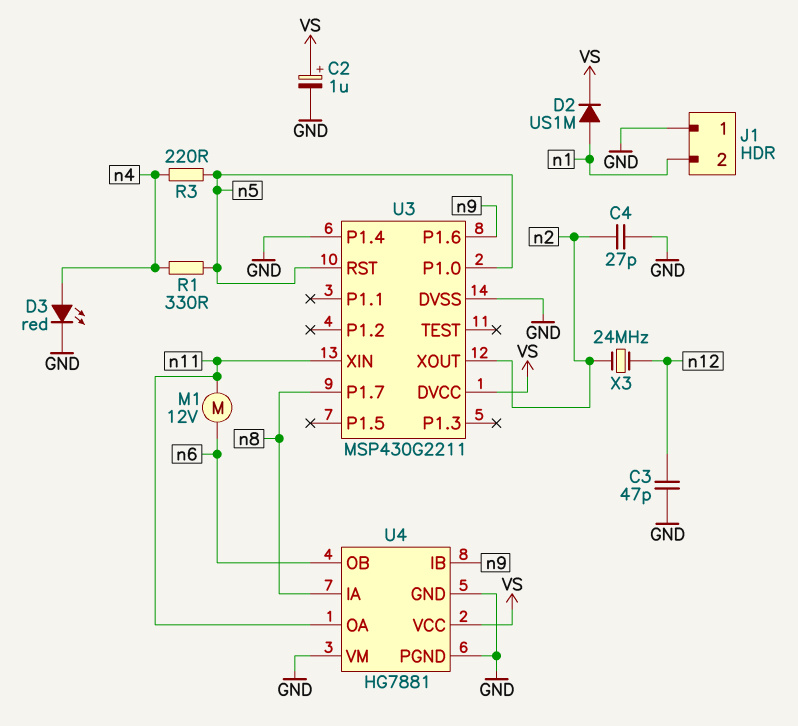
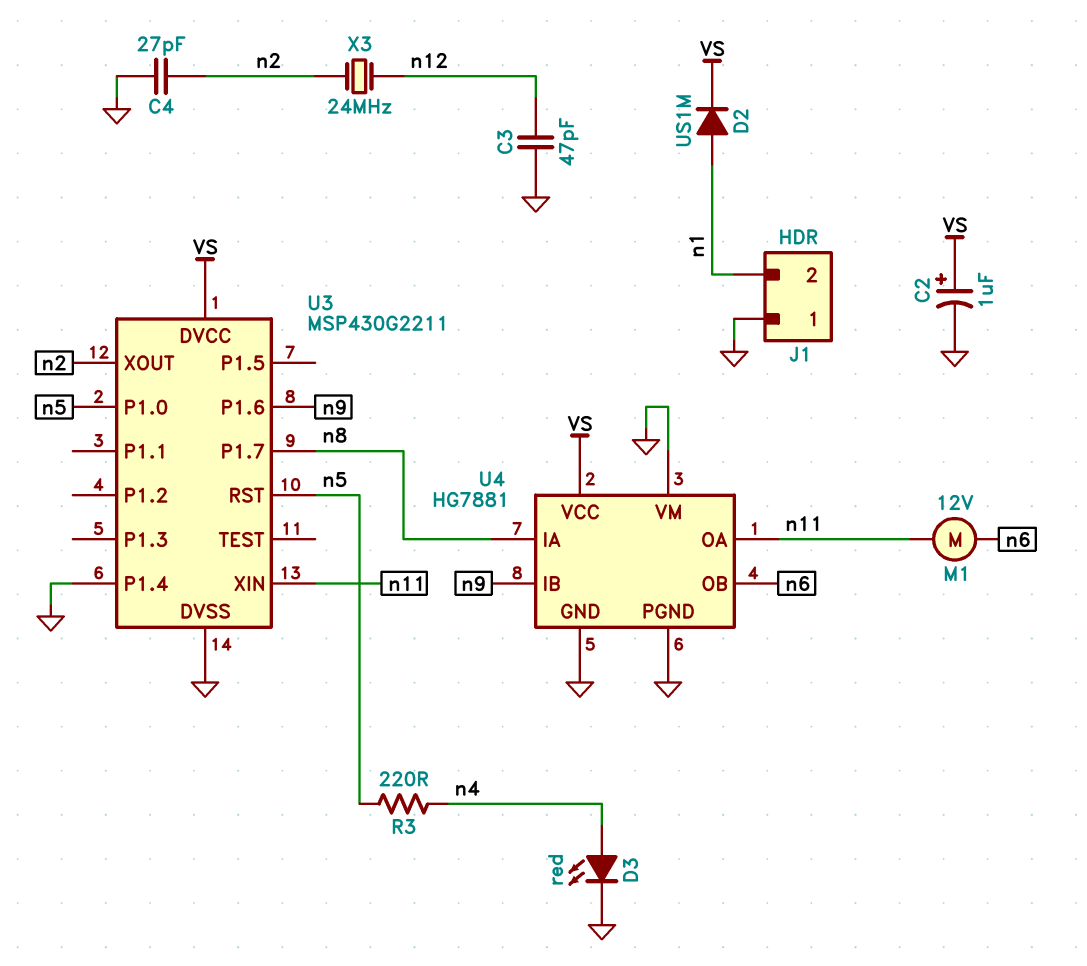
R1: 330 (n4, n5) -> none

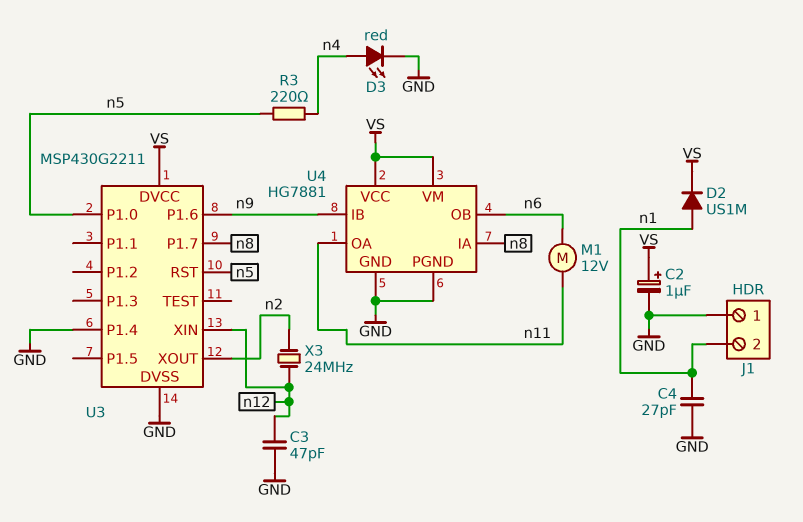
C4: 27pF (GND, n2) -> 27pF (GND, n1)
U3 pin XIN: n11 -> n12
U4 pin VM: GND -> VS

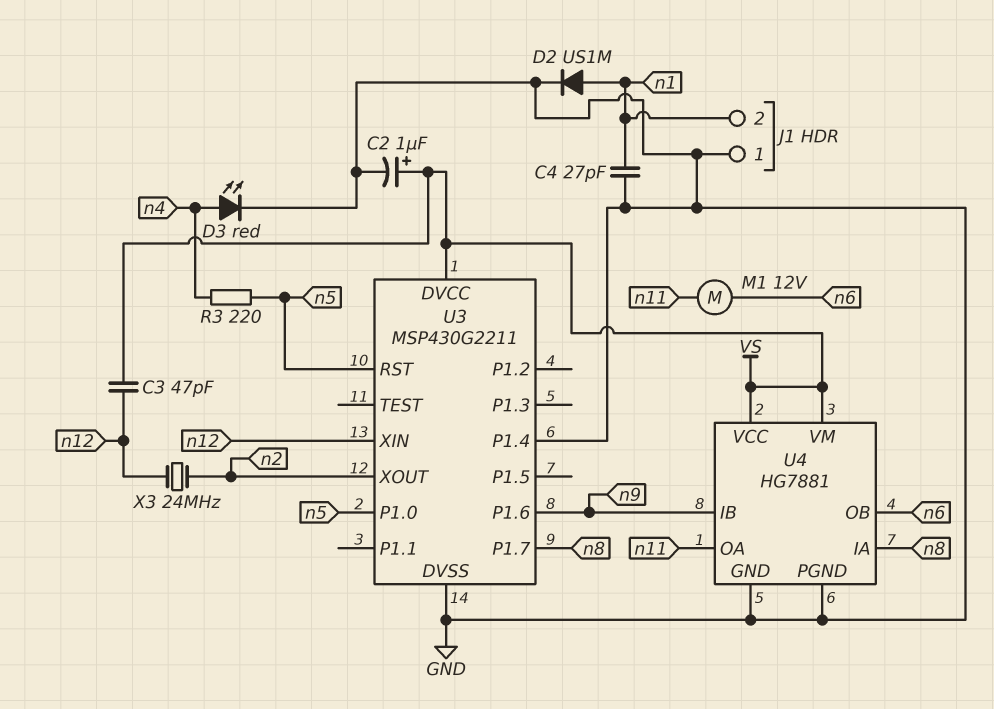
C3: 47pF (GND, n12) -> 47pF (VS, n12)
D2: diode US1M (A n1, K VS) -> diode US1M (A n1, K GND)

